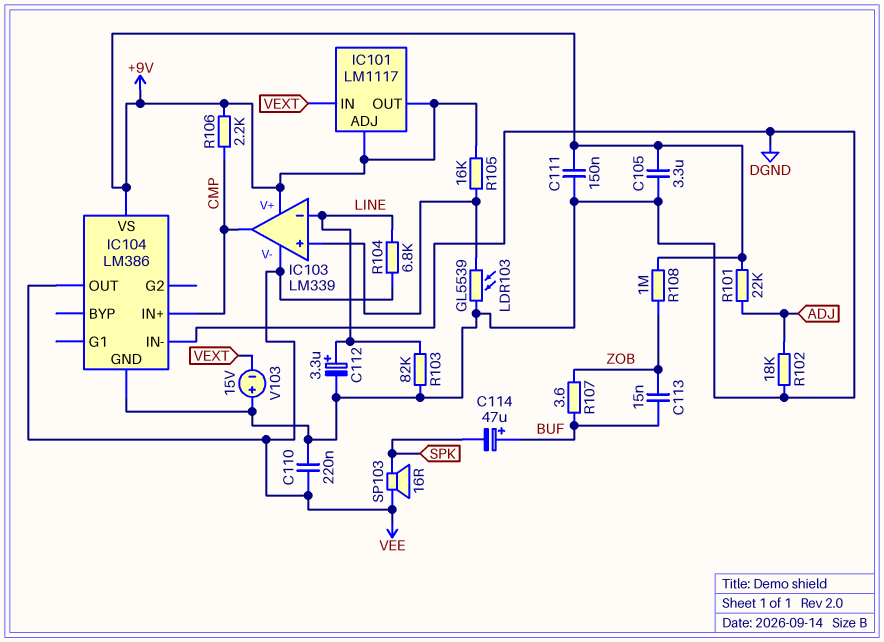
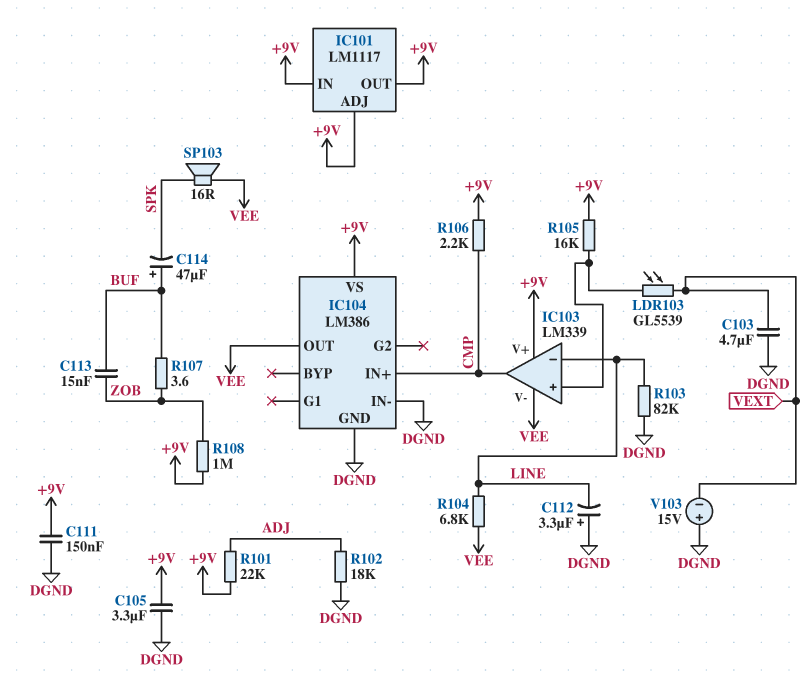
C103: none -> 4.7uF (DGND, VEXT)
C110: 220nF (DGND, VEE) -> none
C112: 3.3uF (plus LINE, minus DGND) -> 3.3uF (plus DGND, minus LINE)
IC101 pin IN: VEXT -> +9V
LDR103: GL5539 (DGND, IC103/in+) -> GL5539 (IC103/in+, VEXT)

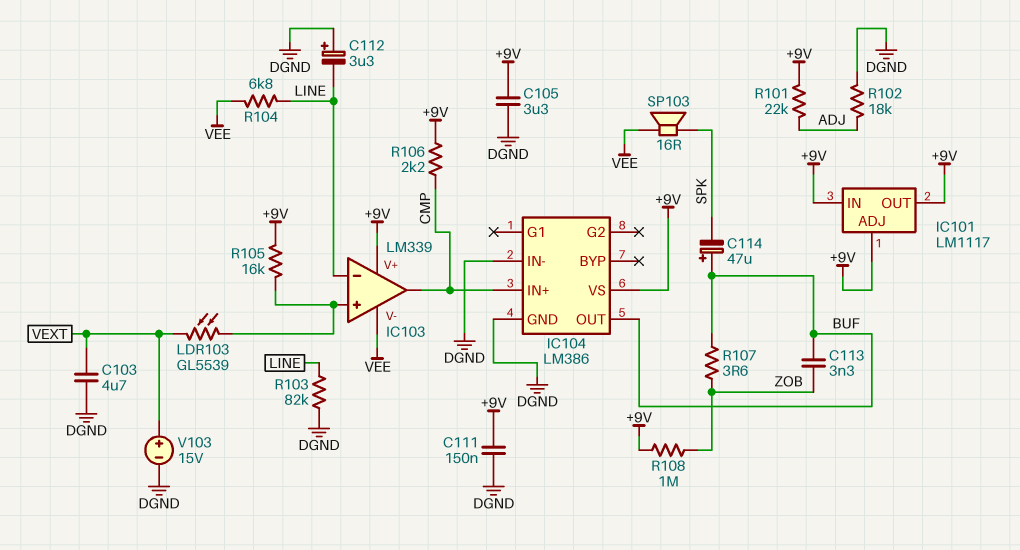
C113: 15nF (BUF, ZOB) -> 3.3nF (BUF, ZOB)
IC104 pin OUT: VEE -> BUF
V103: 15V (plus DGND, minus VEXT) -> 15V (plus VEXT, minus DGND)

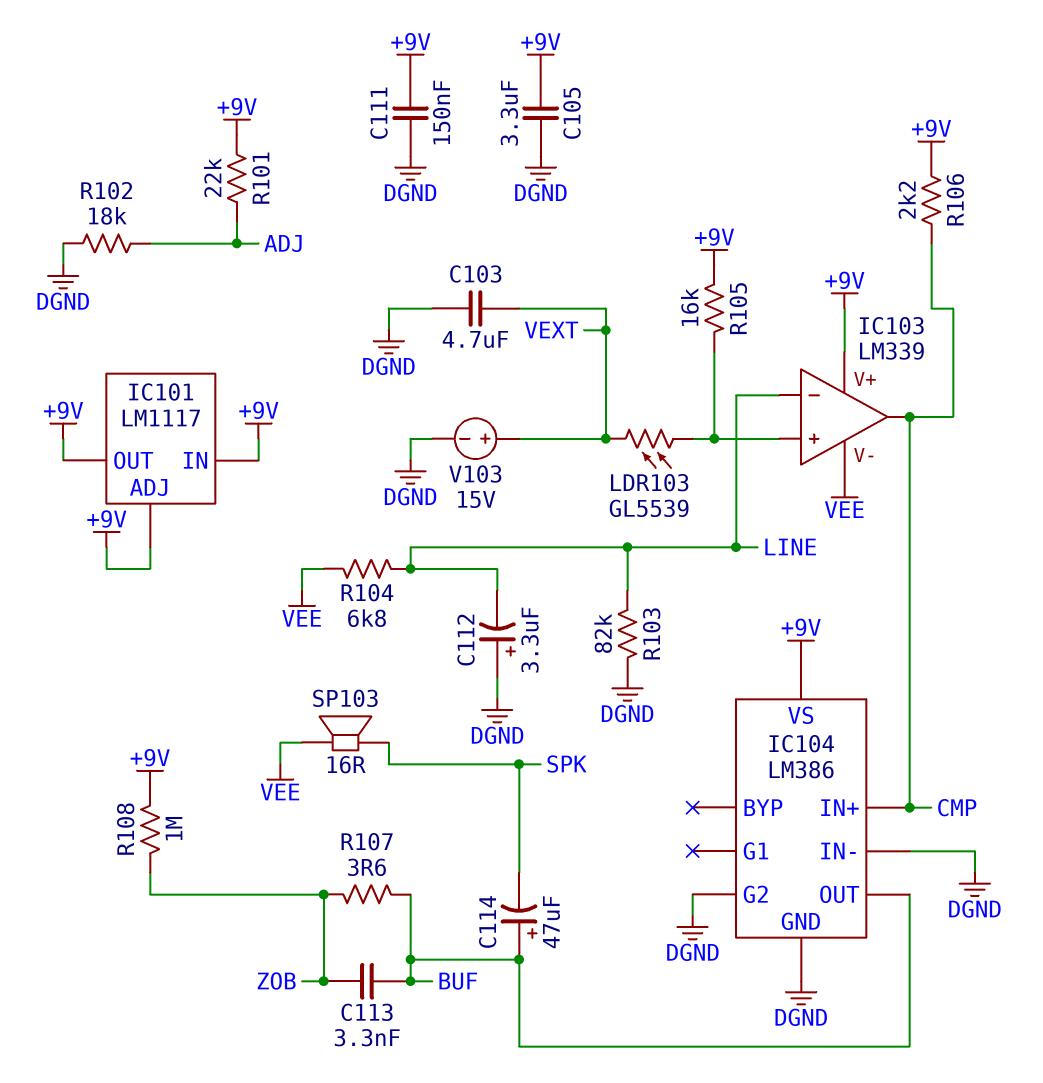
IC104 pin G2: none -> DGND

